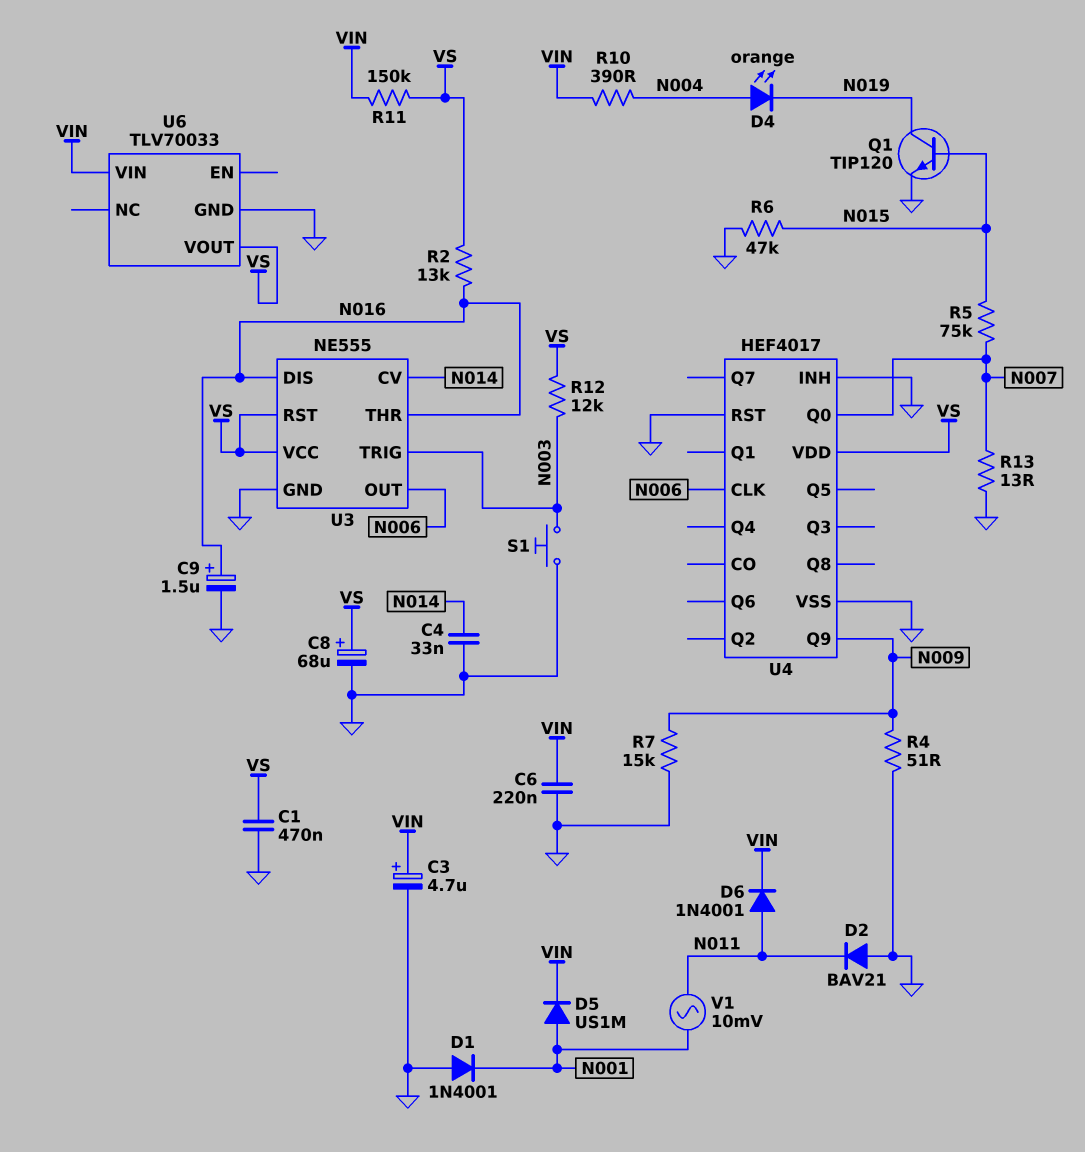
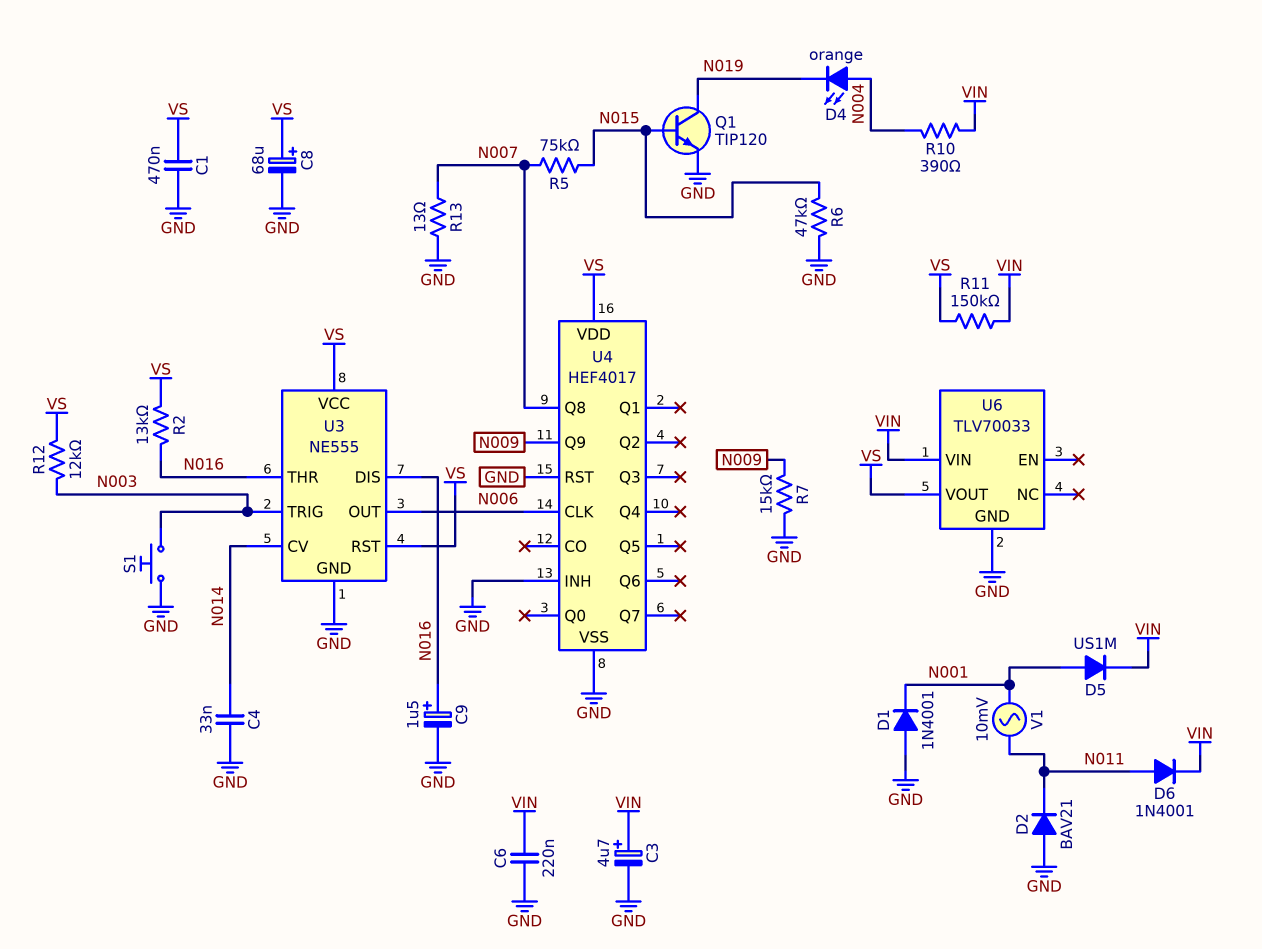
R4: 51 (GND, N009) -> none
U4 pin Q0: N007 -> none
U4 pin Q8: none -> N007

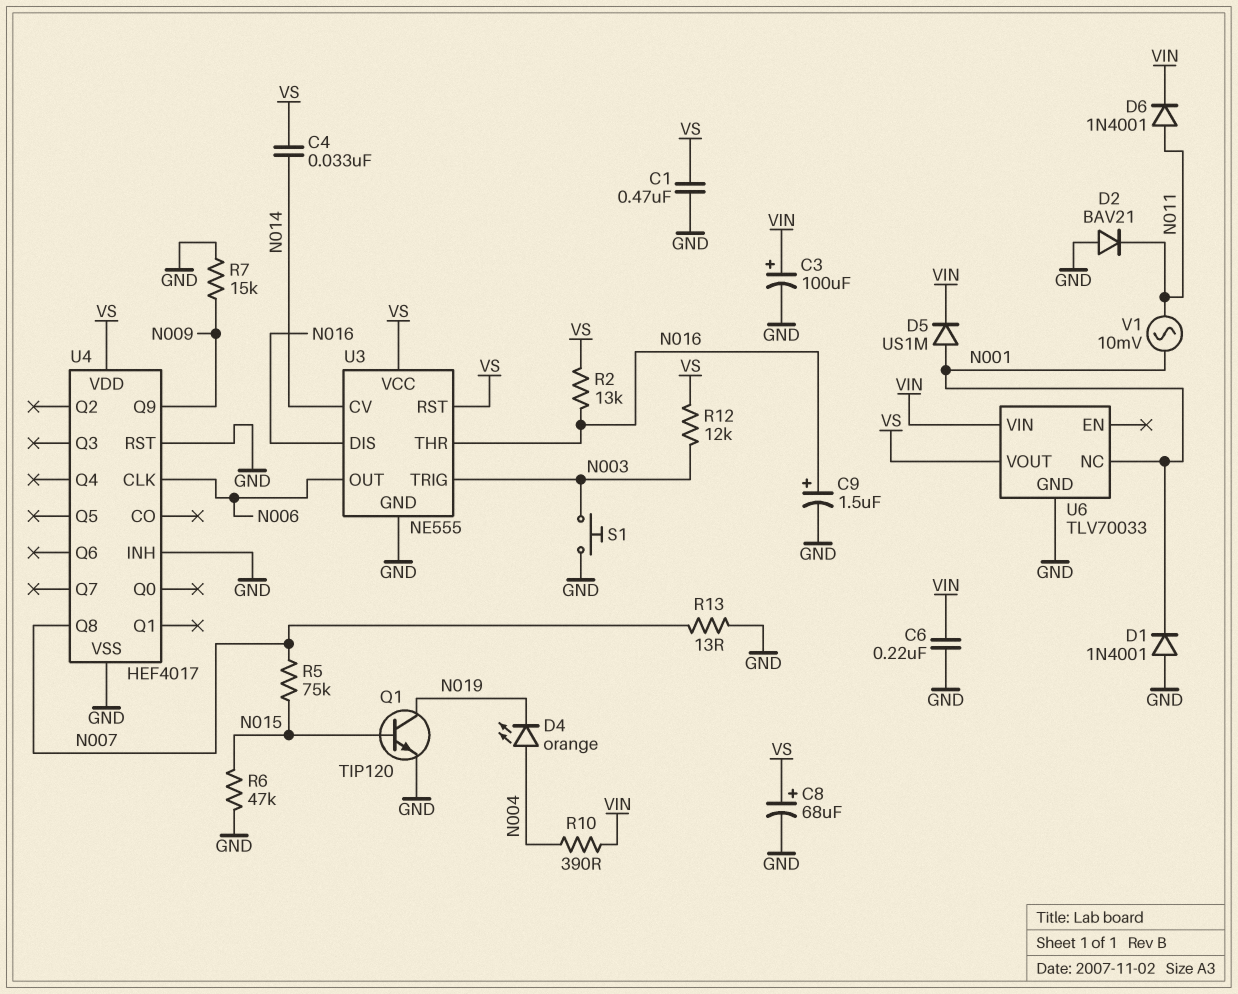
C3: 4.7uF (plus VIN, minus GND) -> 100uF (plus VIN, minus GND)
C4: 33nF (GND, N014) -> 33nF (N014, VS)
R11: 150k (VIN, VS) -> none
U6 pin NC: none -> N001

